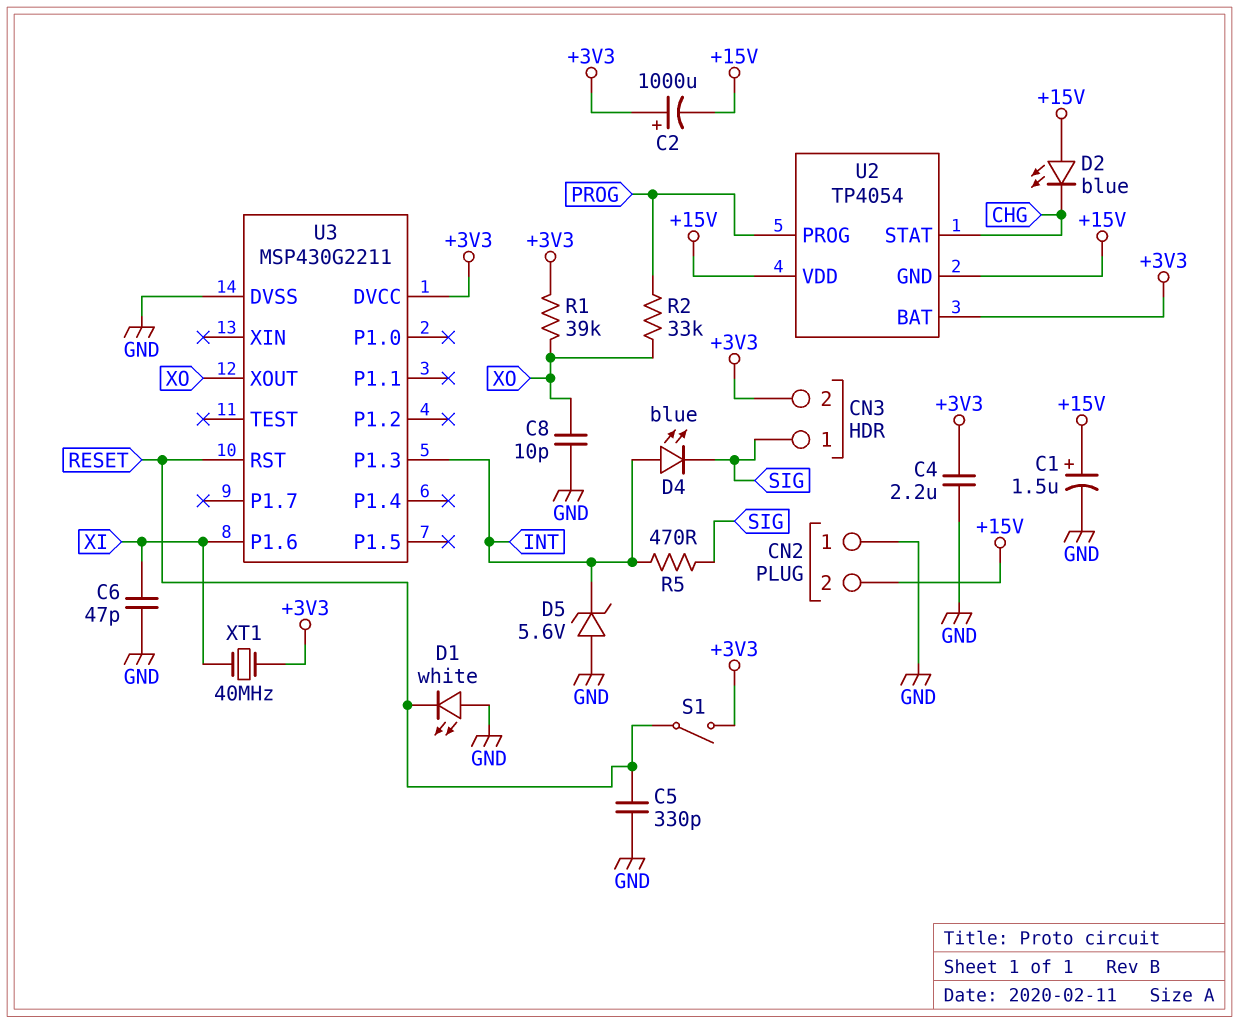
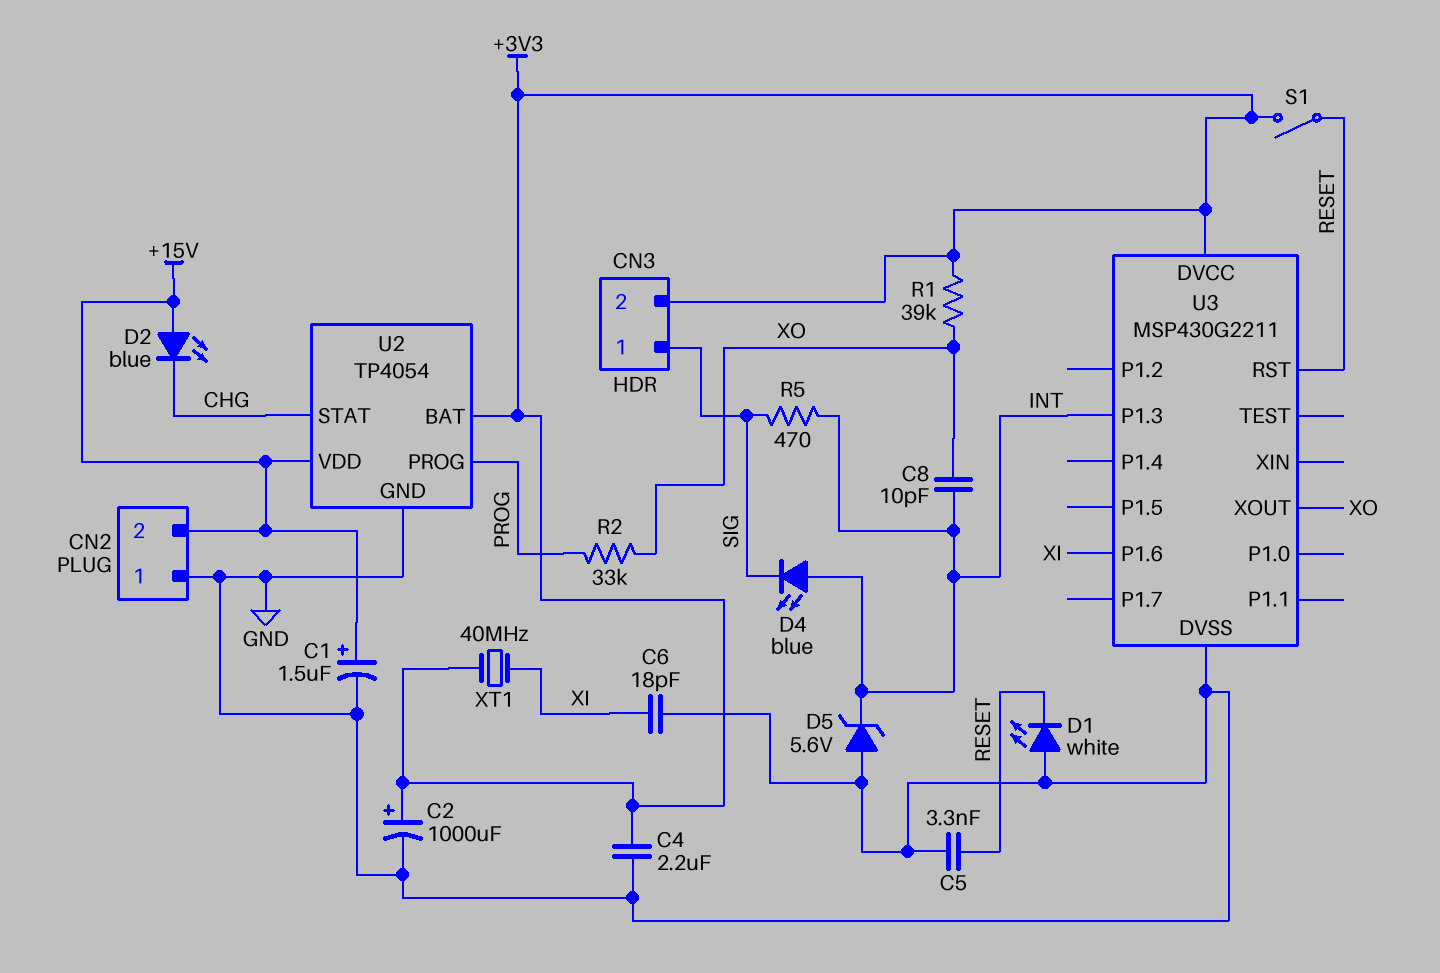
C2: 1000uF (plus +3V3, minus +15V) -> 1000uF (plus +3V3, minus GND)
C5: 330pF (GND, RESET) -> 3.3nF (GND, RESET)
C6: 47pF (GND, XI) -> 18pF (GND, XI)
C8: 10pF (GND, XO) -> 10pF (INT, XO)
U2 pin GND: +15V -> GND

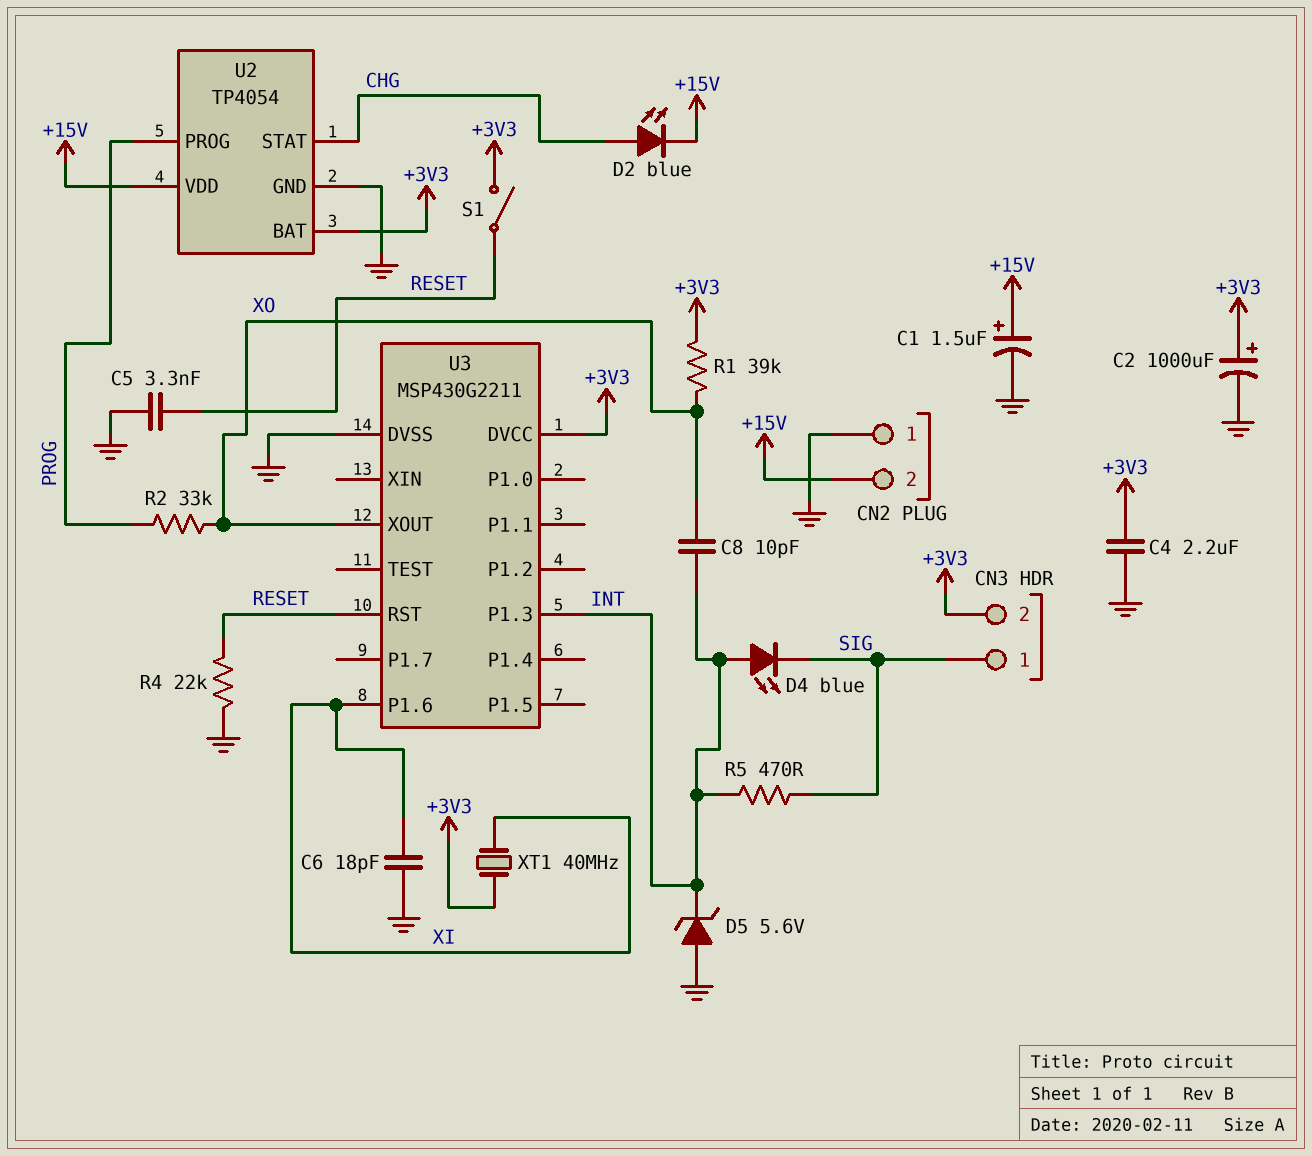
D1: LED white (A GND, K RESET) -> none
D2: LED blue (A +15V, K CHG) -> LED blue (A CHG, K +15V)
R4: none -> 22k (GND, RESET)

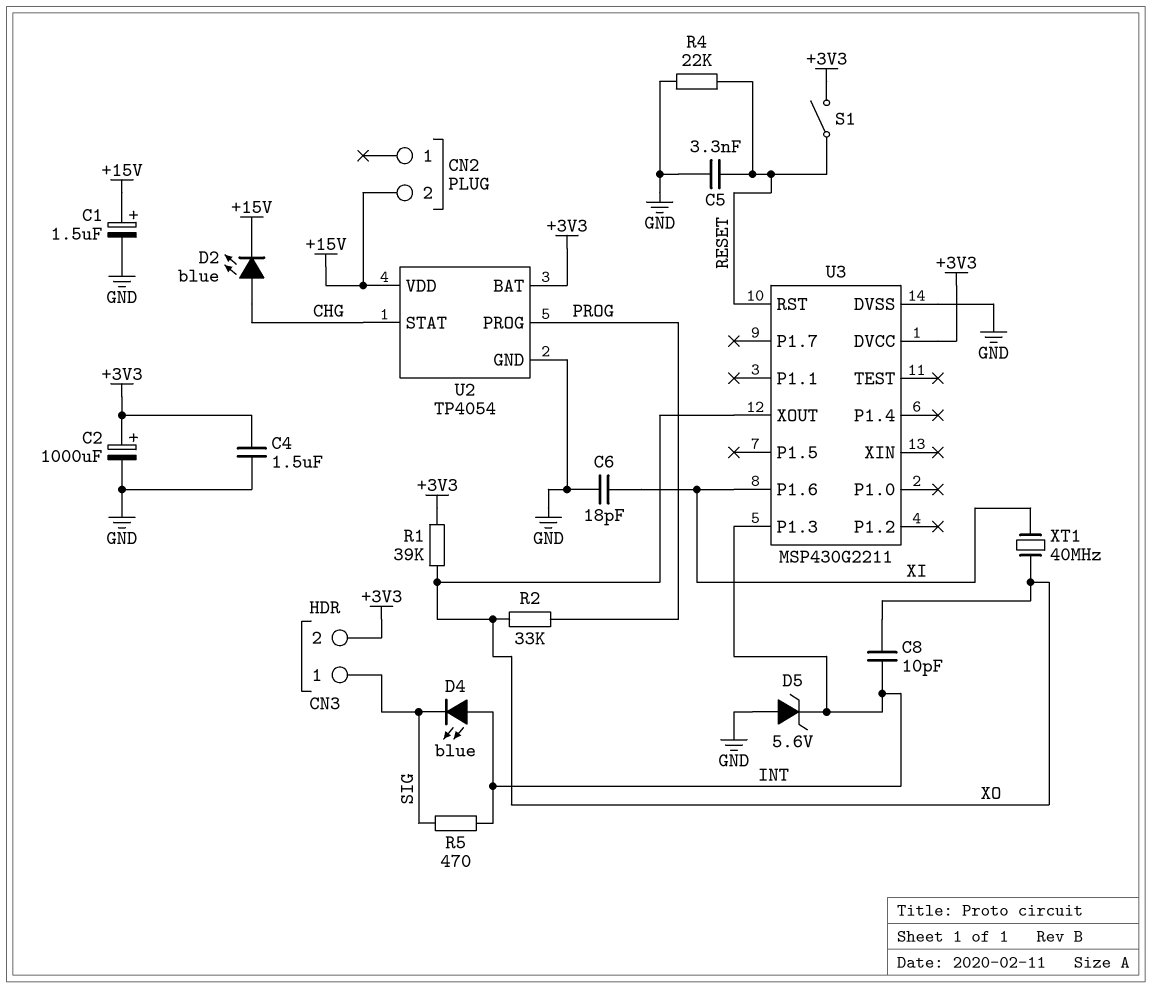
C4: 2.2uF (+3V3, GND) -> 1.5uF (+3V3, GND)
CN2 pin 1: GND -> none
XT1: 40MHz (+3V3, XI) -> 40MHz (XI, XO)

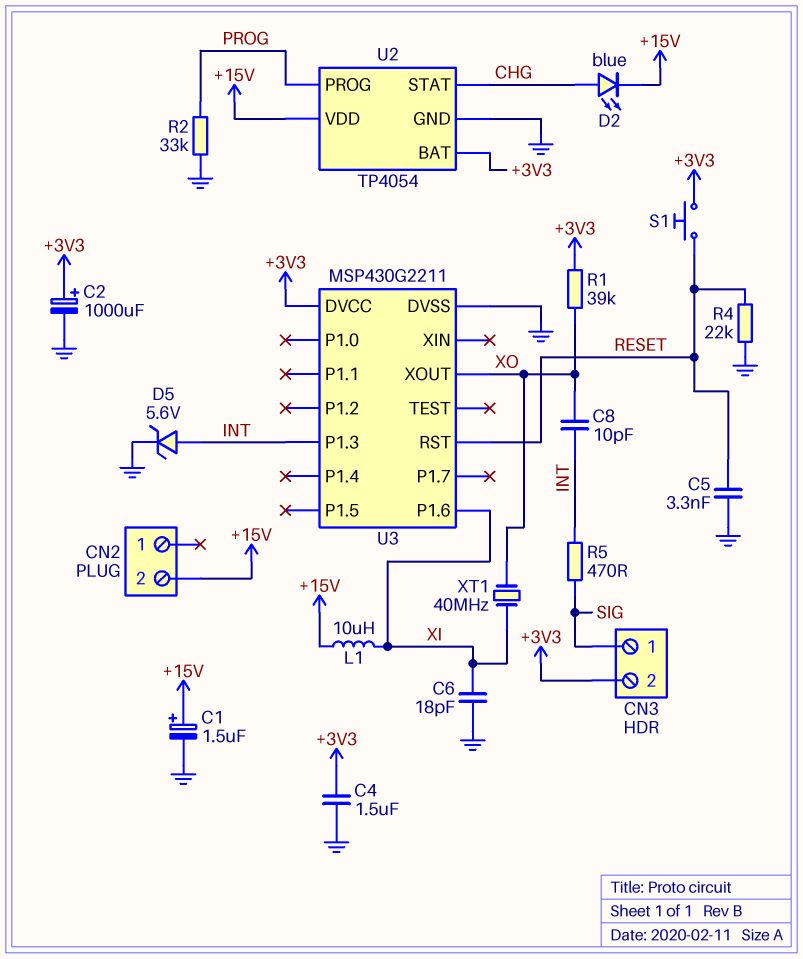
D4: LED blue (A INT, K SIG) -> none
D5: zener 5.6V (A GND, K INT) -> zener 5.6V (A INT, K GND)
L1: none -> 10uH (+15V, XI)
R2: 33k (PROG, XO) -> 33k (GND, PROG)
S1: switch (+3V3, RESET) -> button (+3V3, RESET)

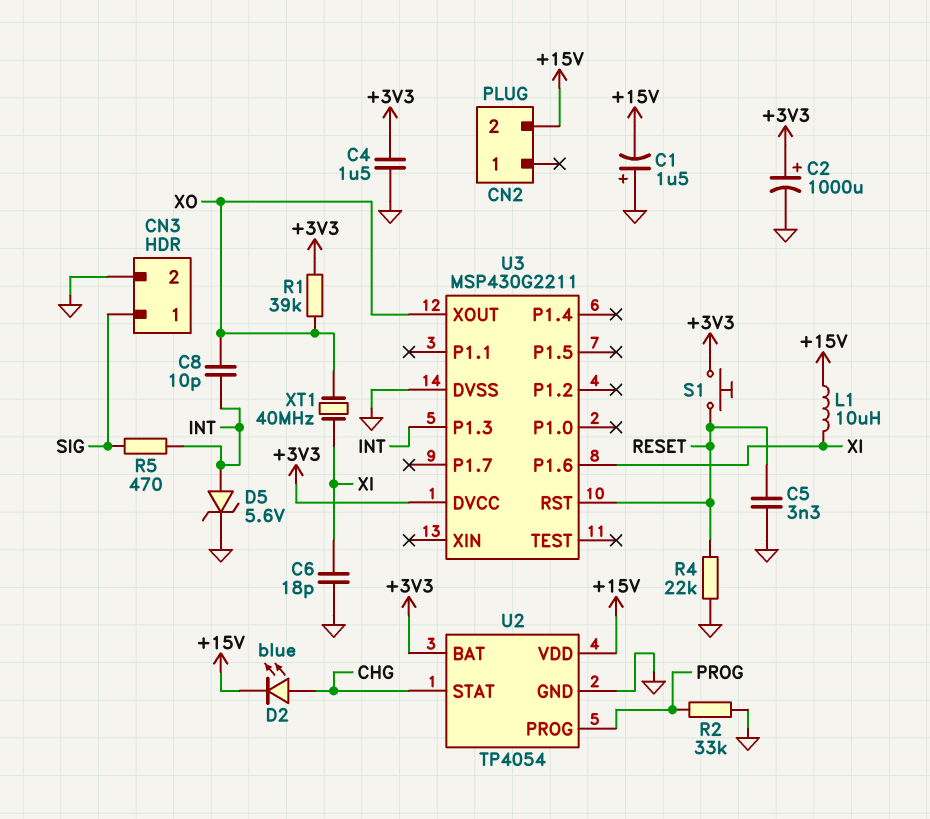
C1: 1.5uF (plus +15V, minus GND) -> 1.5uF (plus GND, minus +15V)
CN3 pin 2: +3V3 -> GND

